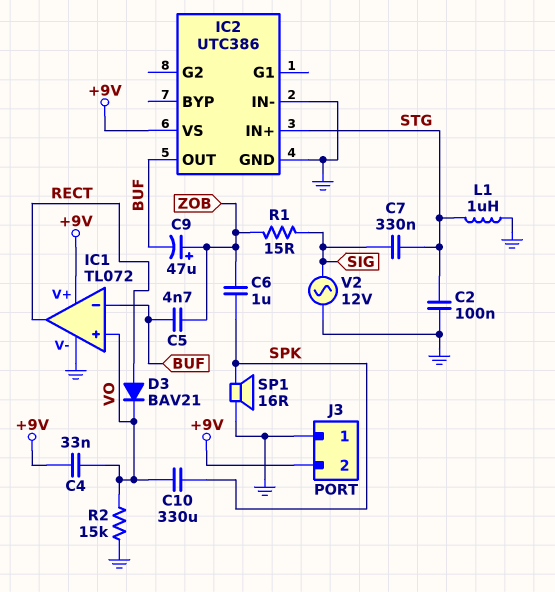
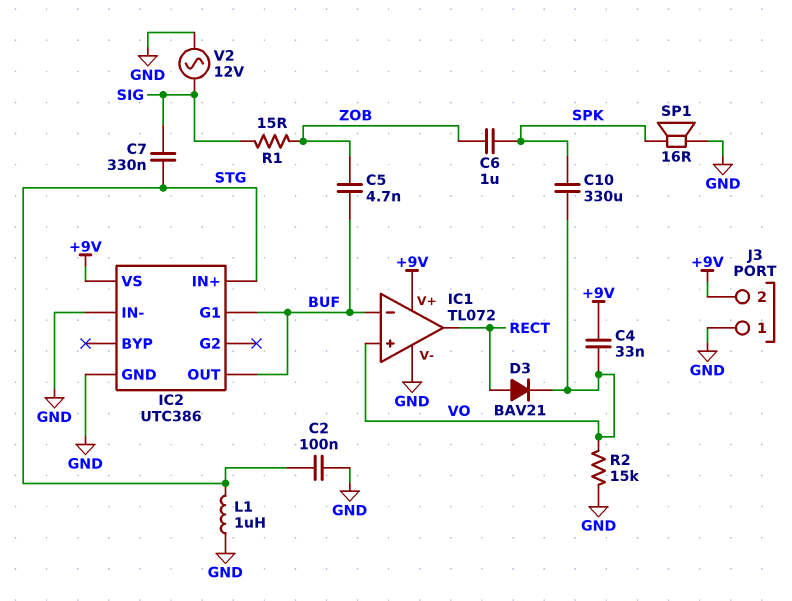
C9: 47uF (plus ZOB, minus BUF) -> none
IC2 pin G1: none -> BUF

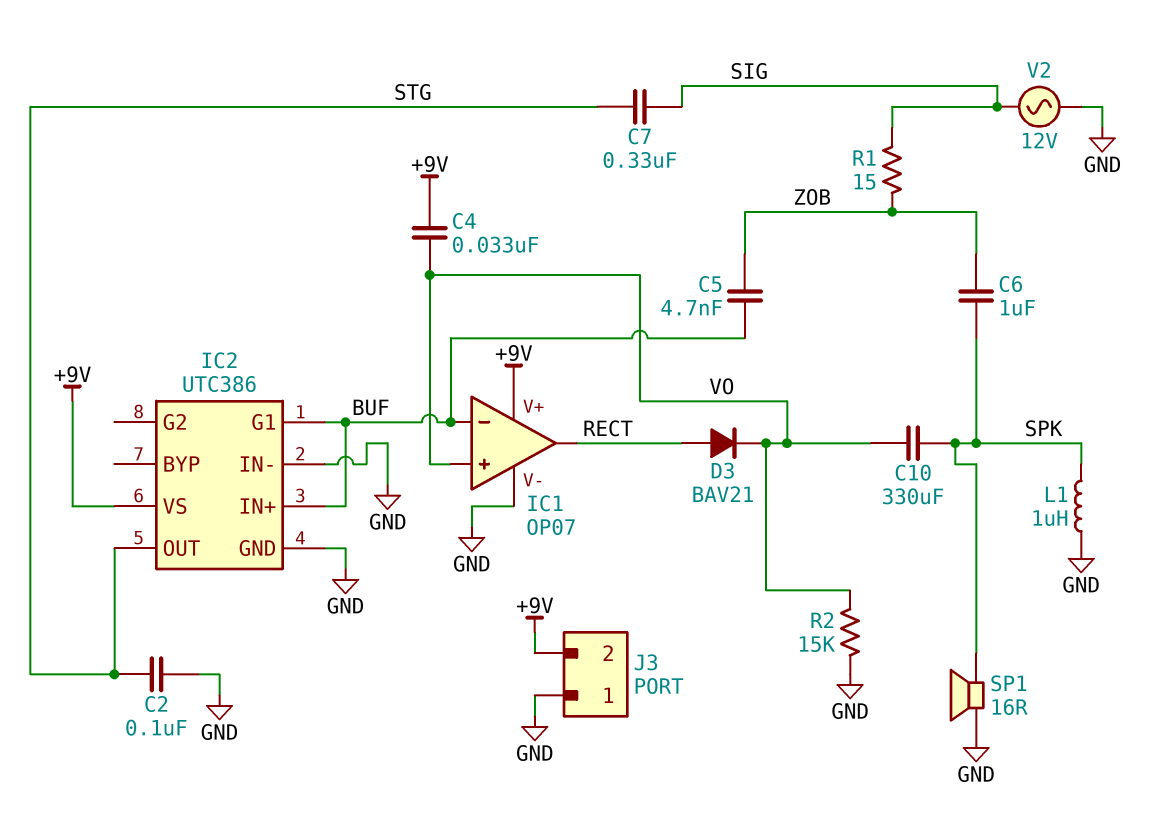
IC1: TL072 -> OP07
IC2 pin IN+: STG -> BUF
IC2 pin OUT: BUF -> STG
L1: 1uH (GND, STG) -> 1uH (GND, SPK)

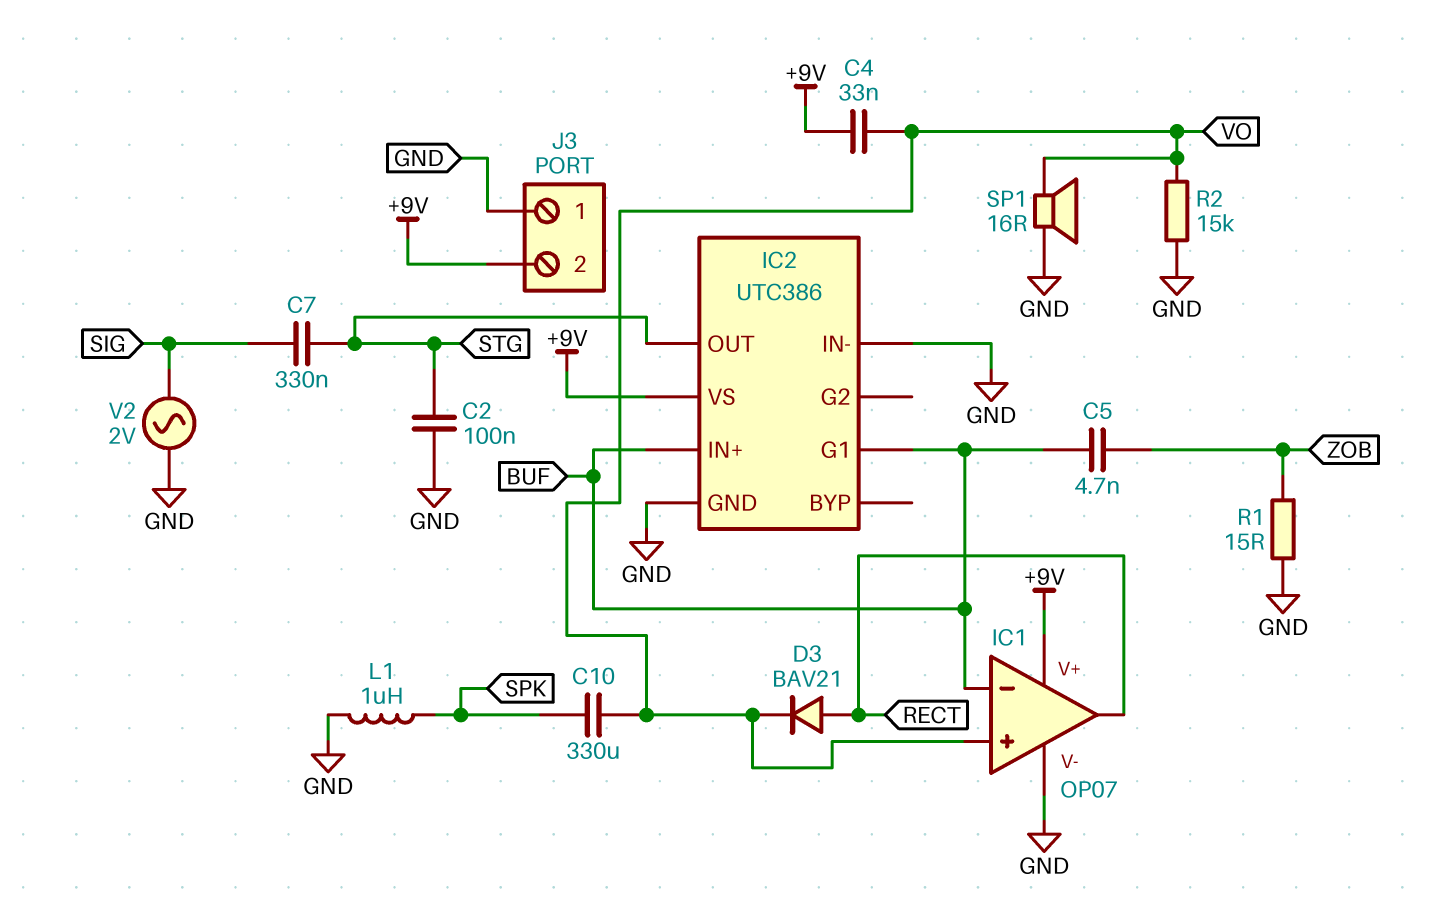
C6: 1uF (SPK, ZOB) -> none
R1: 15 (SIG, ZOB) -> 15 (GND, ZOB)
SP1: speaker 16R (GND, SPK) -> speaker 16R (GND, VO)
V2: AC 12V (GND, SIG) -> AC 2V (GND, SIG)

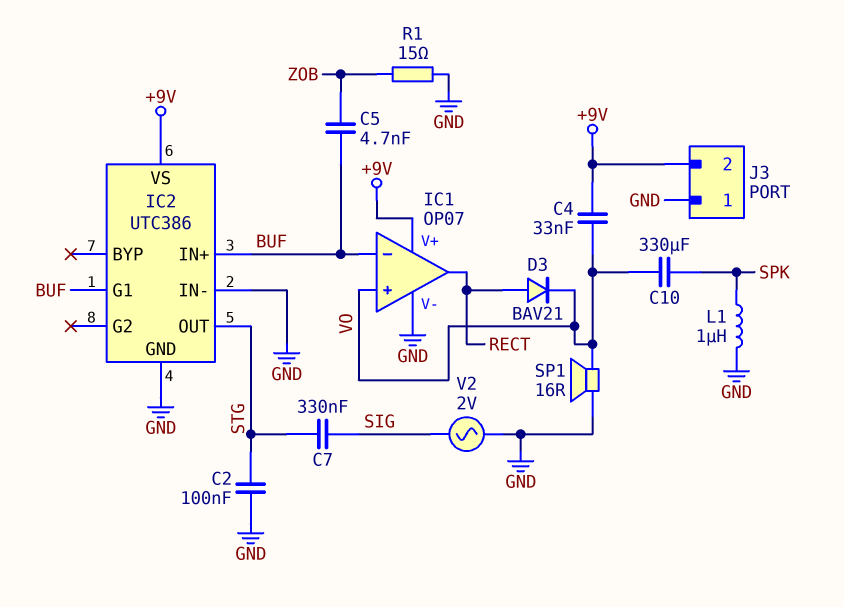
R2: 15k (GND, VO) -> none

